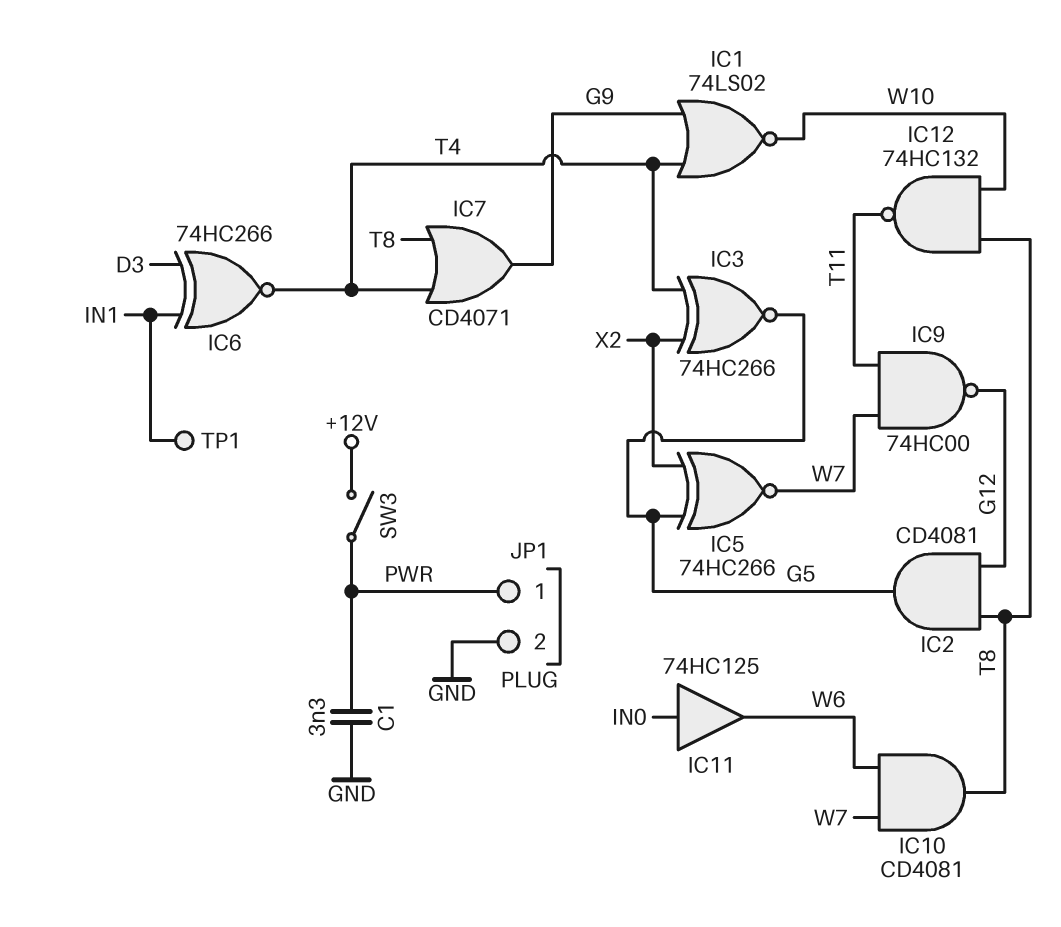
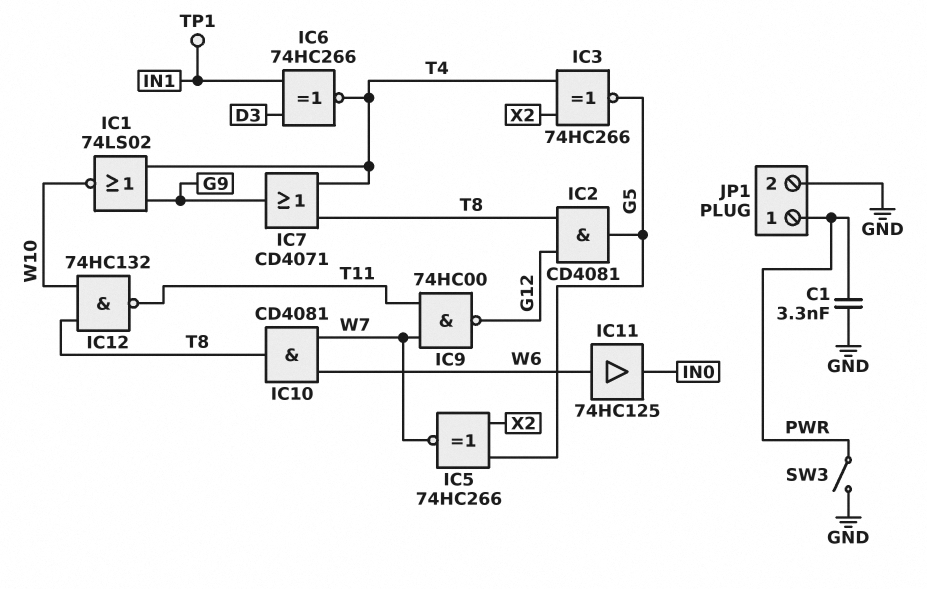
IC11: buffer 74HC125 (in IN0, out W6) -> buffer 74HC125 (in W6, out IN0)
SW3: switch (+12V, PWR) -> switch (GND, PWR)

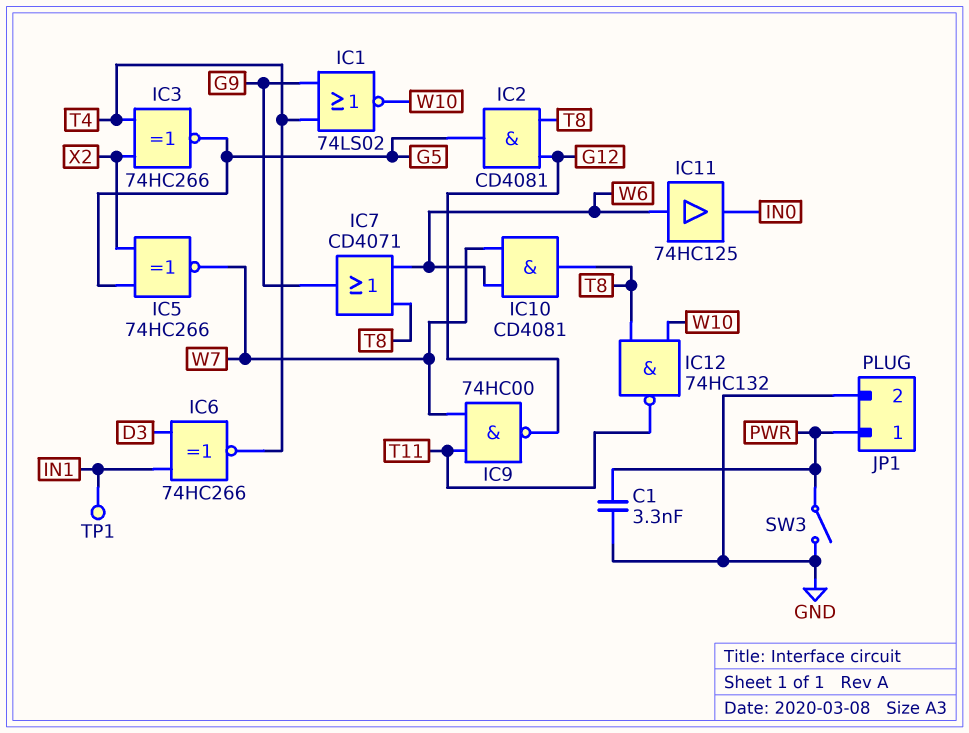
IC7: OR CD4071 (in T4, in T8, out G9) -> OR CD4071 (in T8, in W6, out G9)

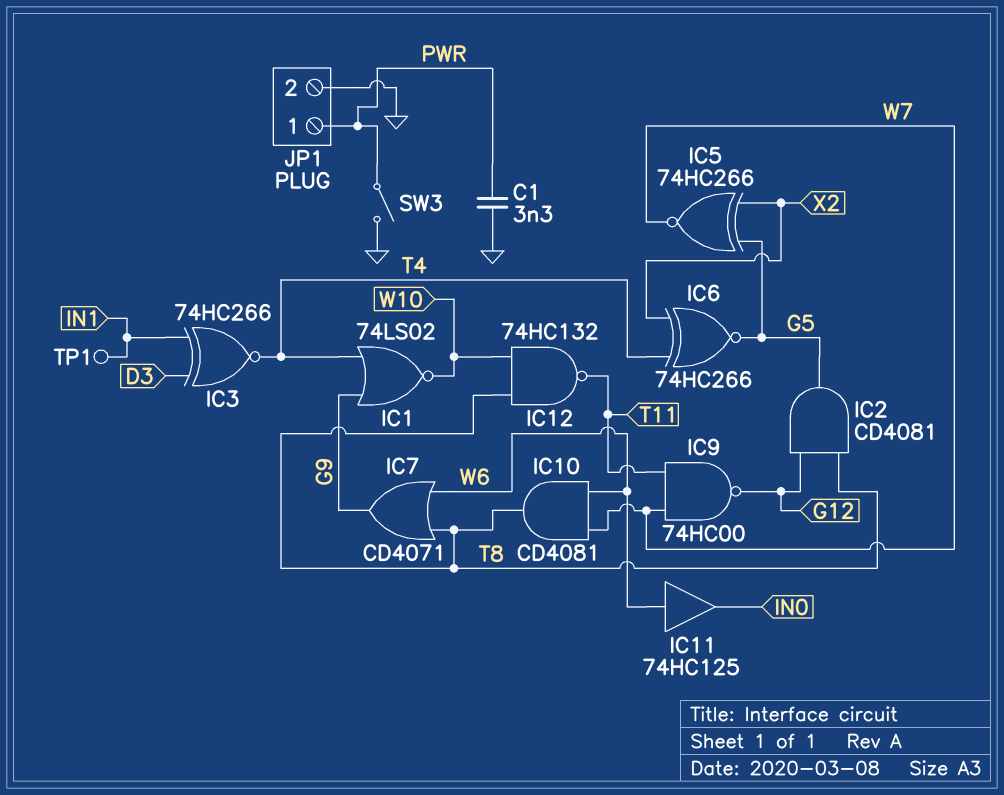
IC3: XNOR 74HC266 (in T4, in X2, out G5) -> XNOR 74HC266 (in D3, in IN1, out T4)
IC6: XNOR 74HC266 (in D3, in IN1, out T4) -> XNOR 74HC266 (in T4, in X2, out G5)

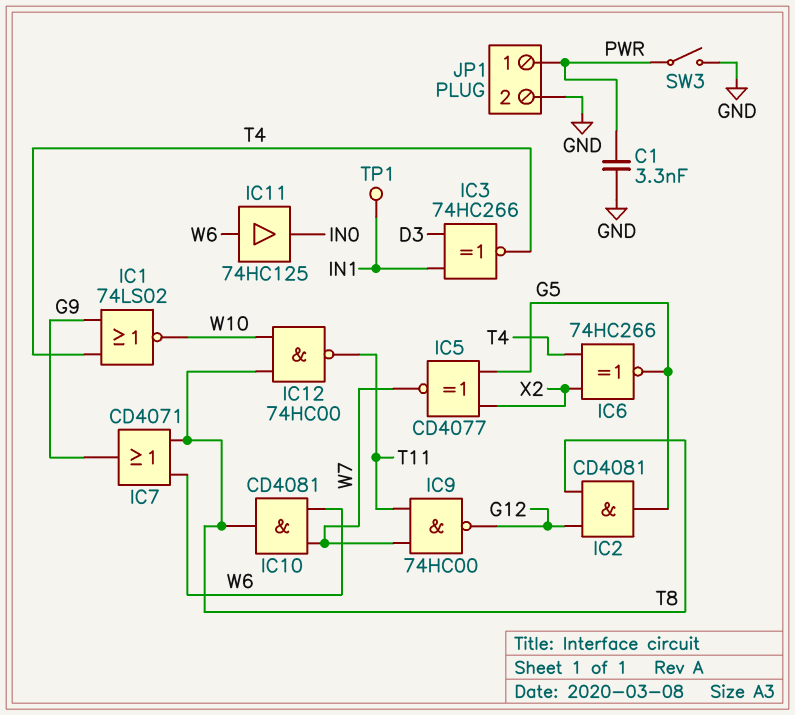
IC5: XNOR 74HC266 (in G5, in X2, out W7) -> XNOR CD4077 (in G5, in X2, out W7)
IC12: NAND 74HC132 (in T8, in W10, out T11) -> NAND 74HC00 (in T8, in W10, out T11)

